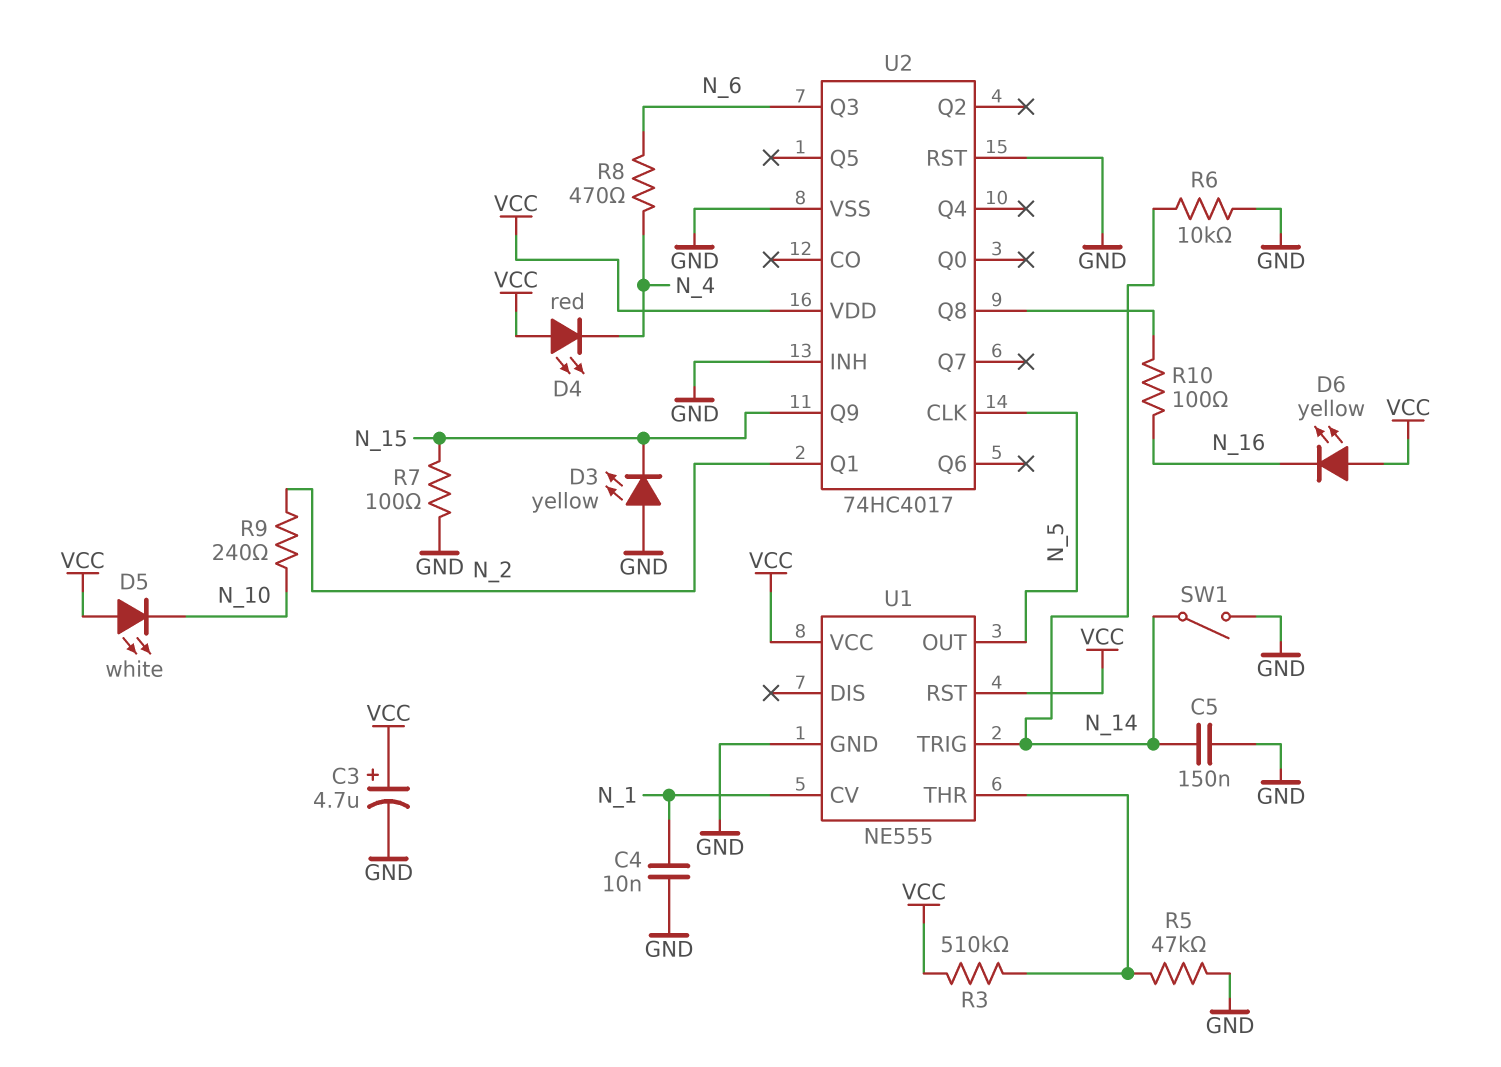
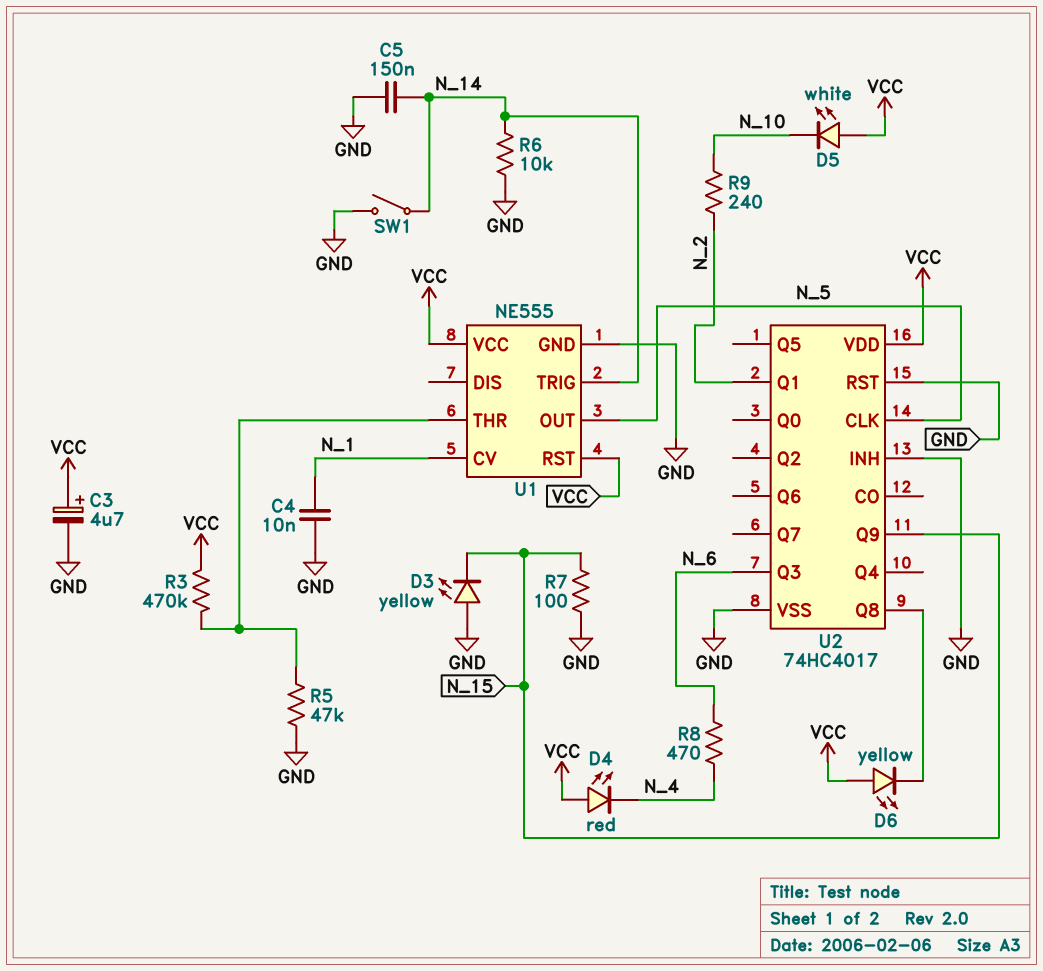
D6: LED yellow (A VCC, K N_16) -> LED yellow (A VCC, K U2/Q8)
R3: 510k (U1/THR, VCC) -> 470k (U1/THR, VCC)
R10: 100 (N_16, U2/Q8) -> none

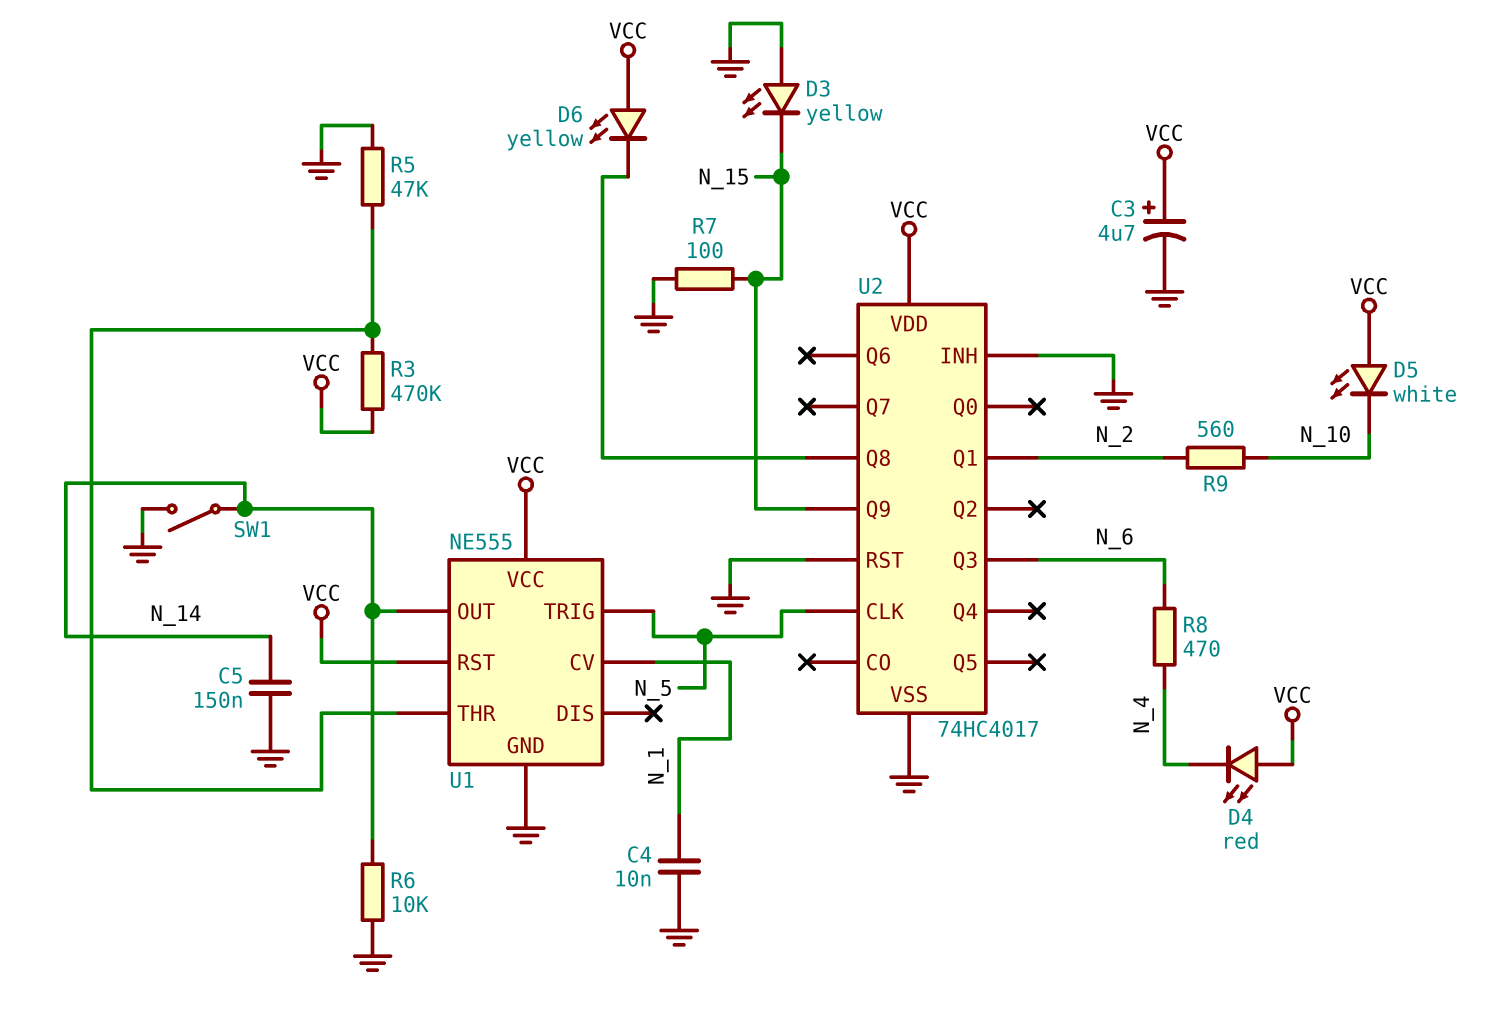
R9: 240 (N_2, N_10) -> 560 (N_2, N_10)
U1 pin OUT: N_5 -> N_14
U1 pin TRIG: N_14 -> N_5

